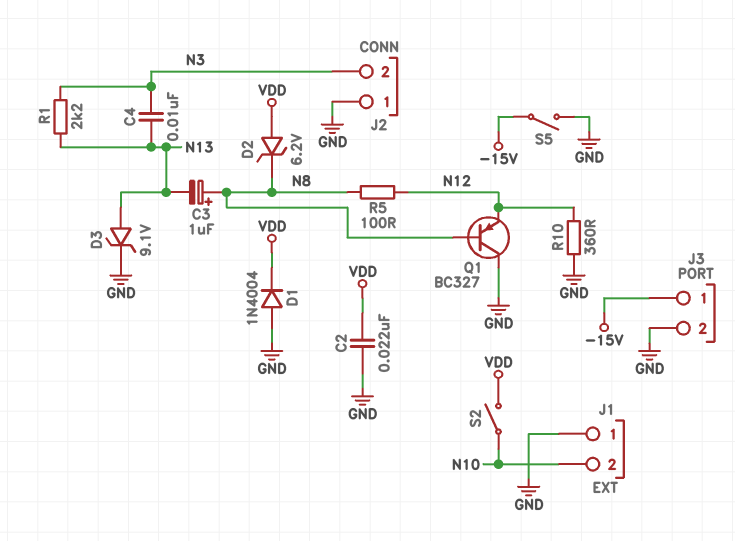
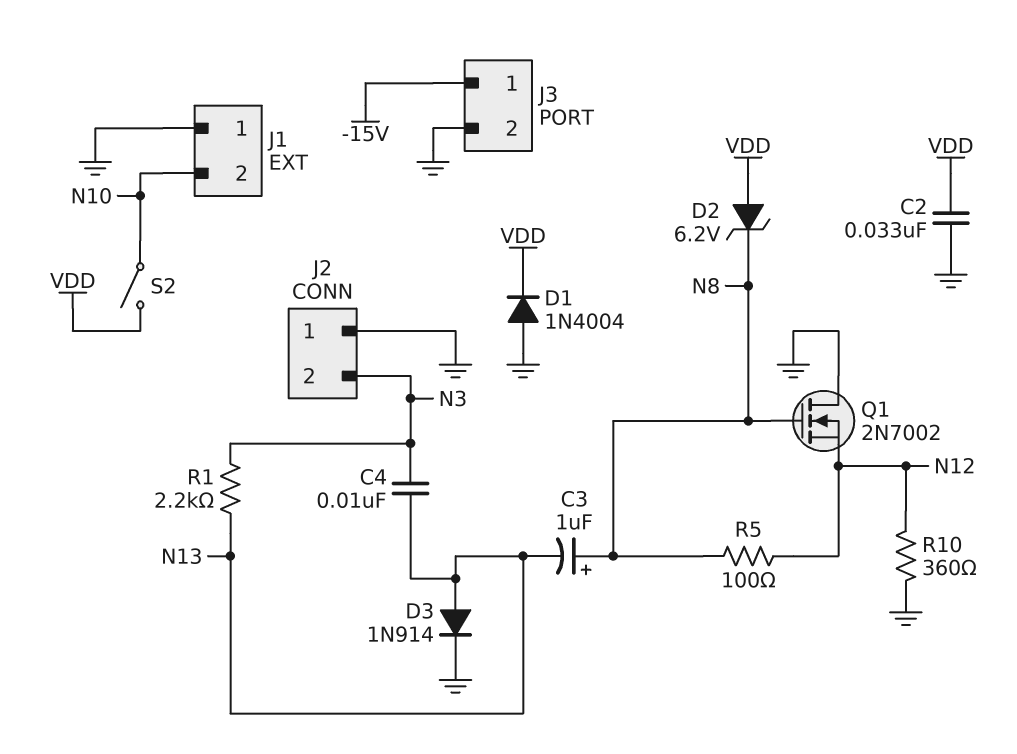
C2: 22nF (GND, VDD) -> 33nF (GND, VDD)
D3: zener 9.1V (A N13, K GND) -> diode 1N914 (A N13, K GND)
Q1: PNP BC327 (B N8, C GND, E N12) -> NMOS 2N7002 (G N8, D GND, S N12)
S5: switch (-15V, GND) -> none

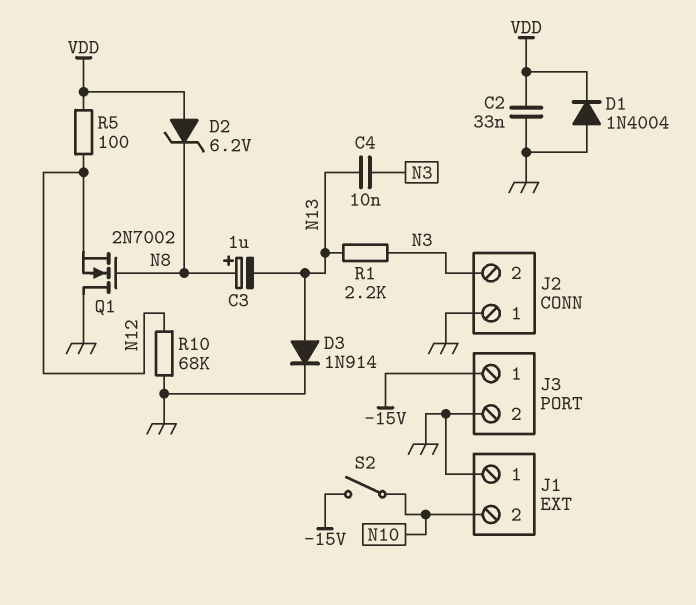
R5: 100 (N8, N12) -> 100 (N12, VDD)
R10: 360 (GND, N12) -> 68k (GND, N12)
S2: switch (N10, VDD) -> switch (-15V, N10)

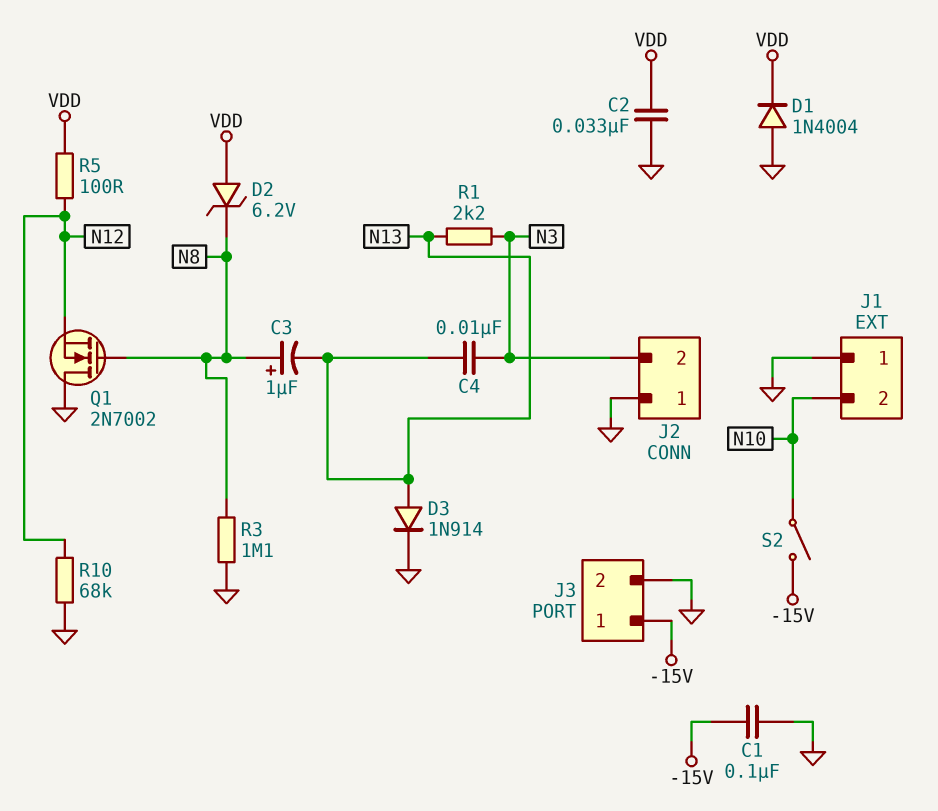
C1: none -> 100nF (-15V, GND)
R3: none -> 1.1M (GND, N8)

